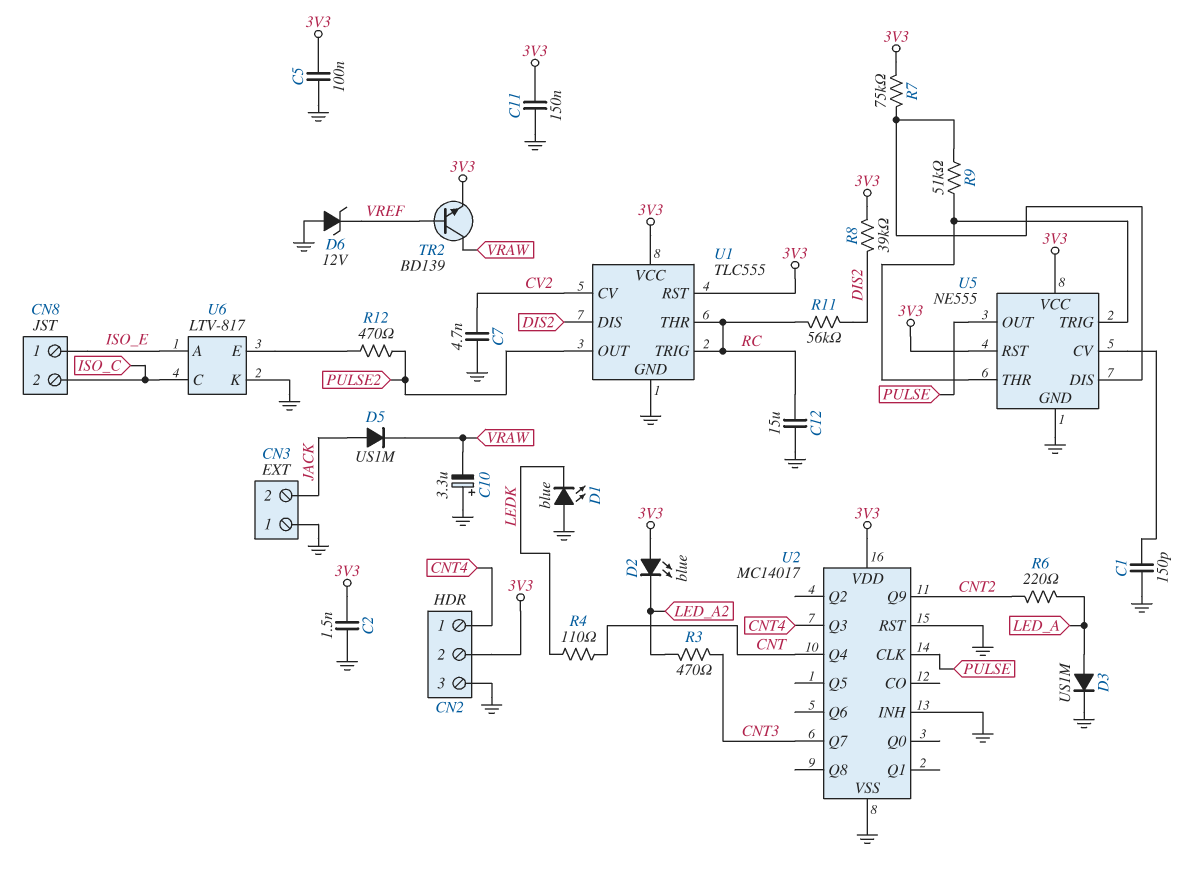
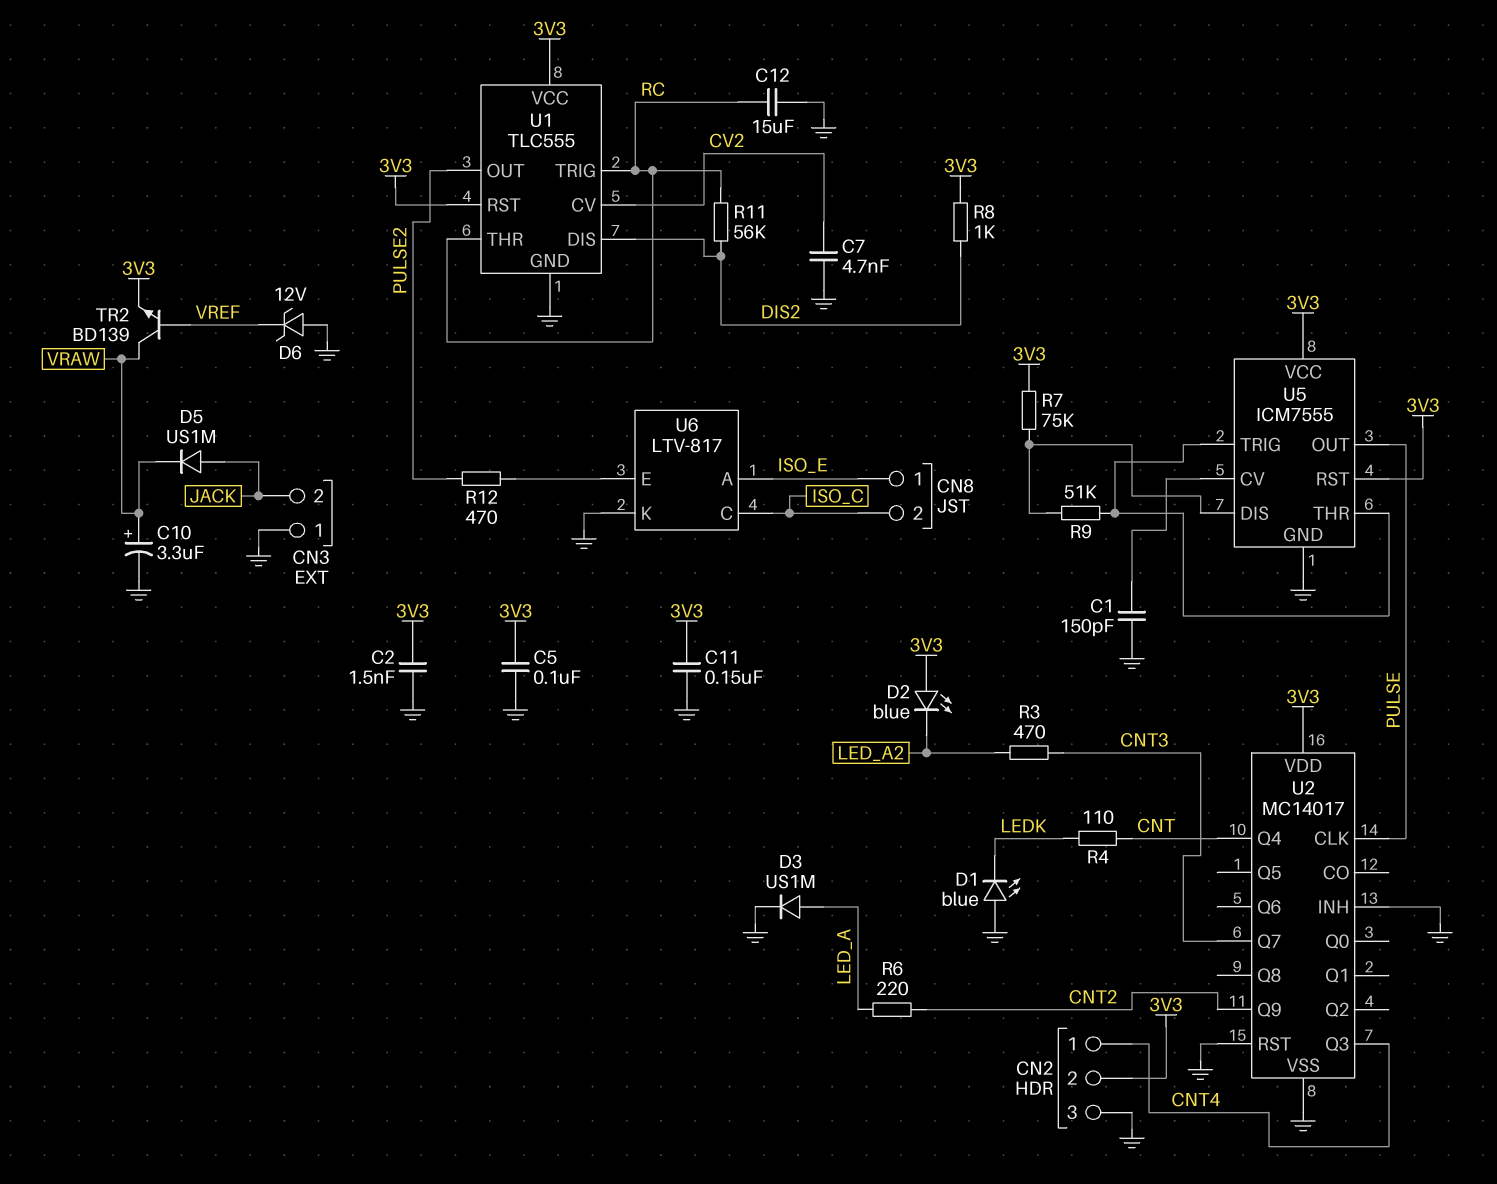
C10: 3.3uF (plus GND, minus VRAW) -> 3.3uF (plus VRAW, minus GND)
R8: 39k (3V3, DIS2) -> 1k (3V3, DIS2)
U5: NE555 -> ICM7555

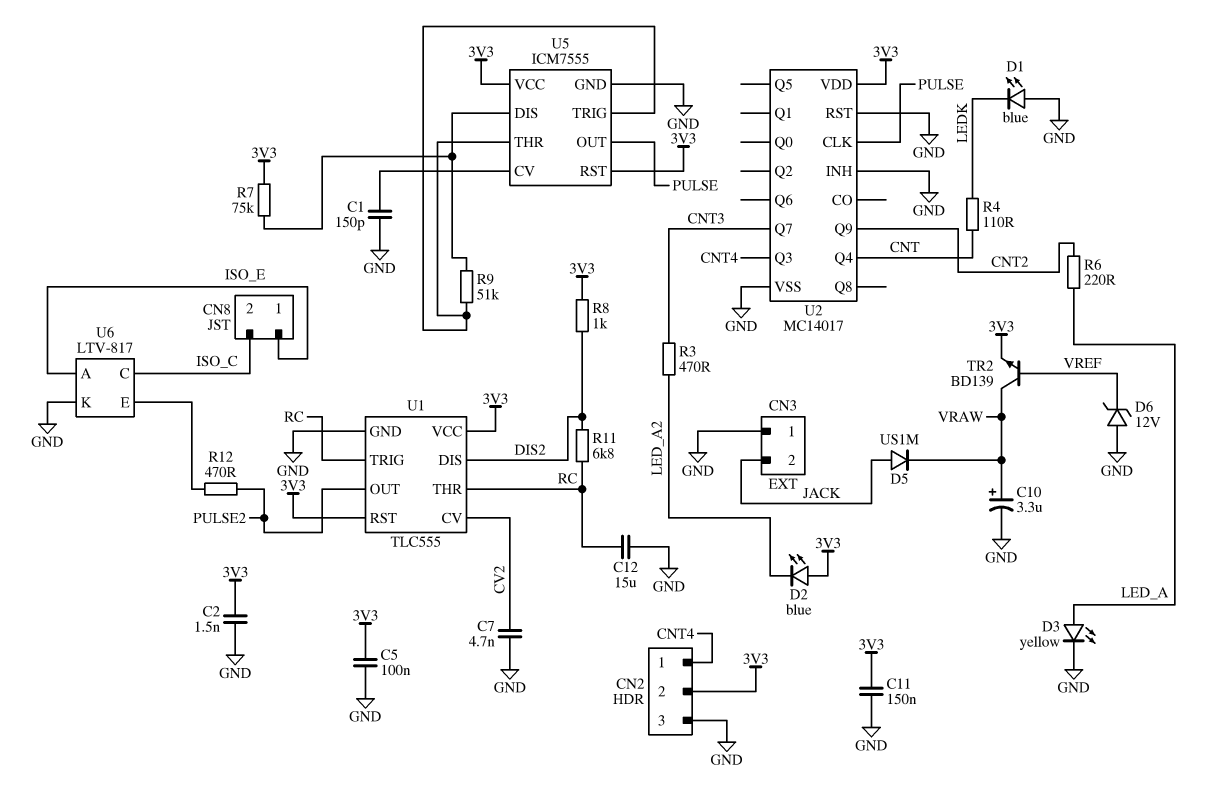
D3: diode US1M (A LED_A, K GND) -> LED yellow (A LED_A, K GND)
R11: 56k (DIS2, RC) -> 6.8k (DIS2, RC)

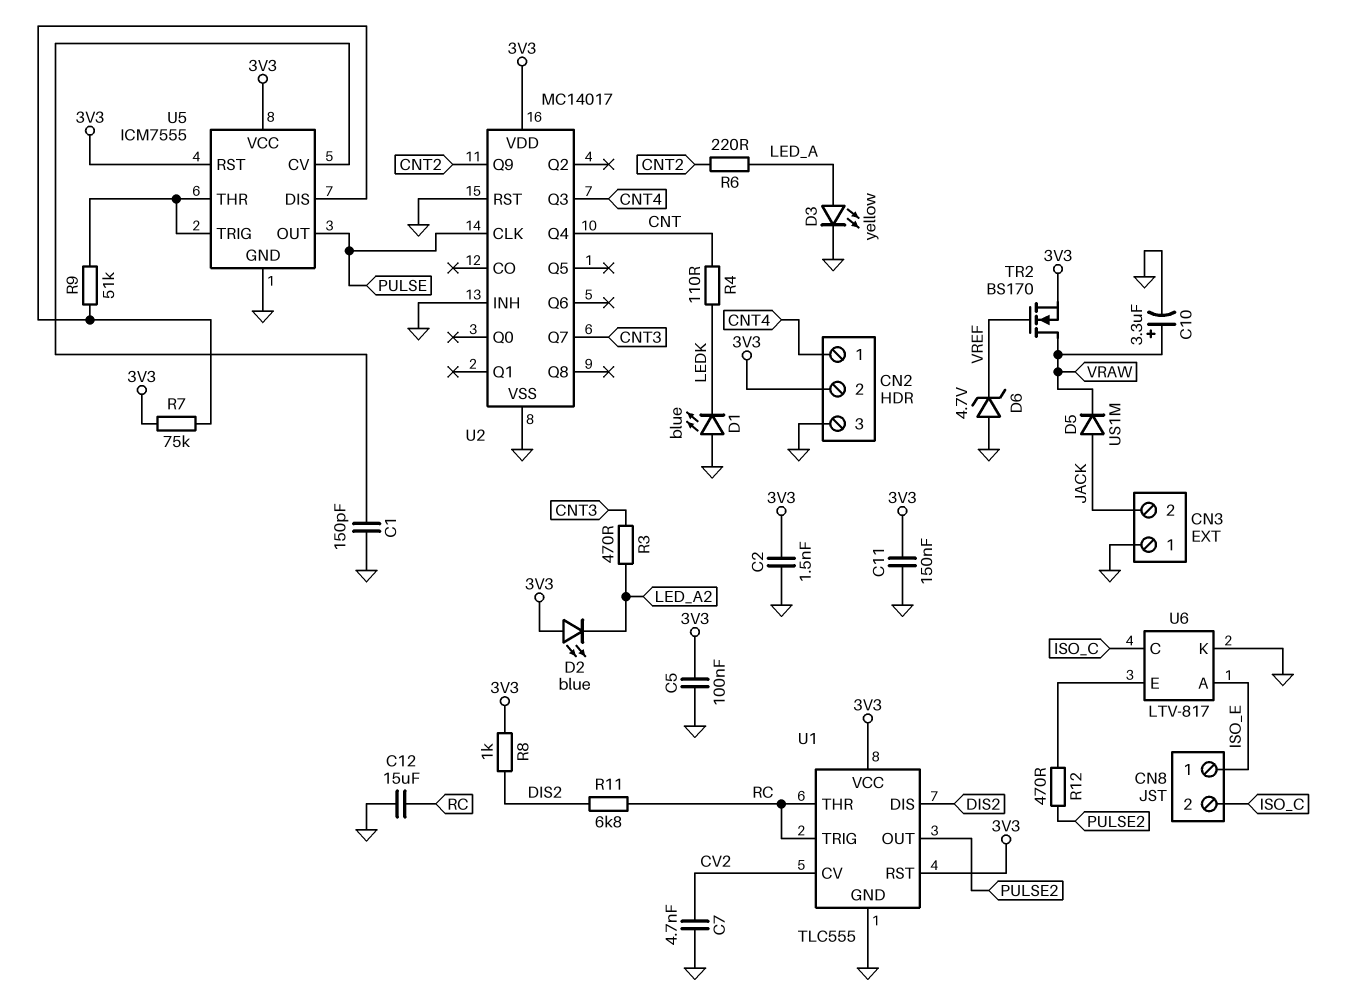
D6: zener 12V (A GND, K VREF) -> zener 4.7V (A GND, K VREF)
TR2: NPN BD139 (B VREF, C VRAW, E 3V3) -> NMOS BS170 (G VREF, D VRAW, S 3V3)

